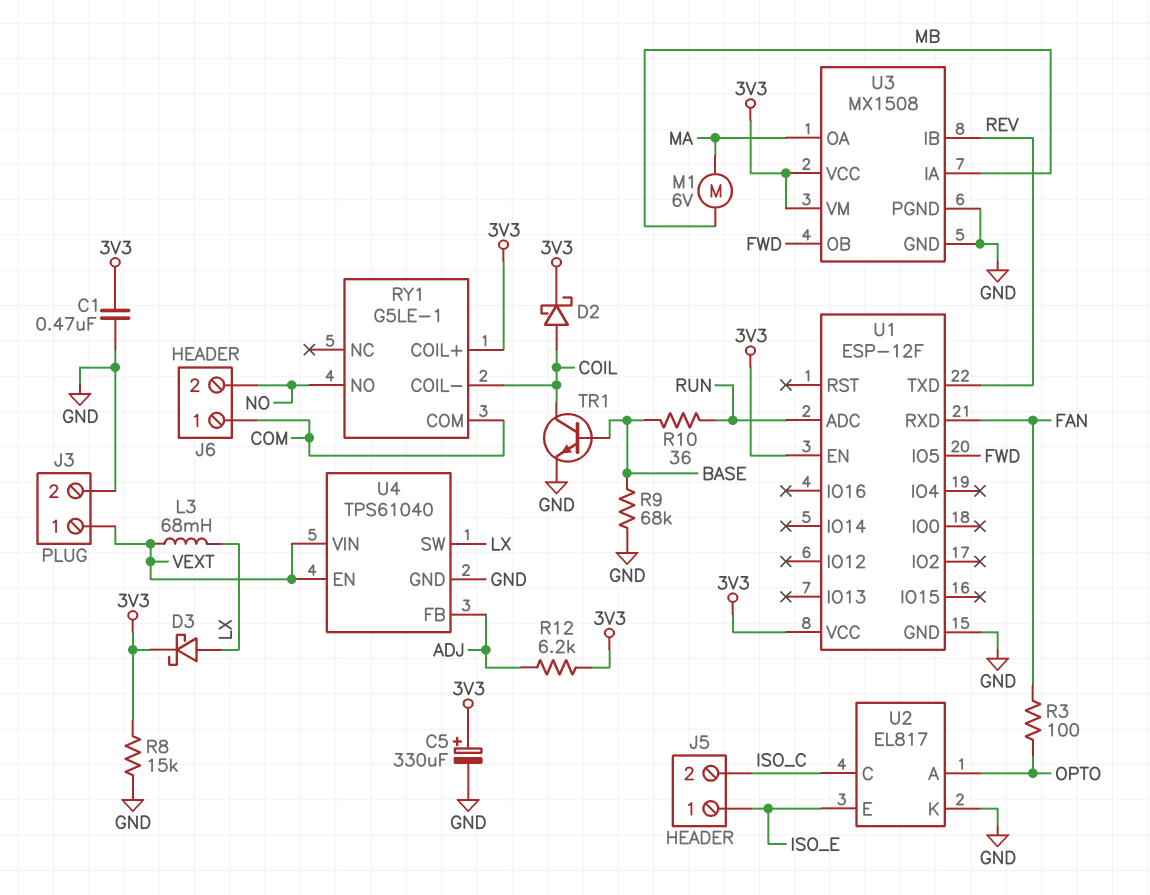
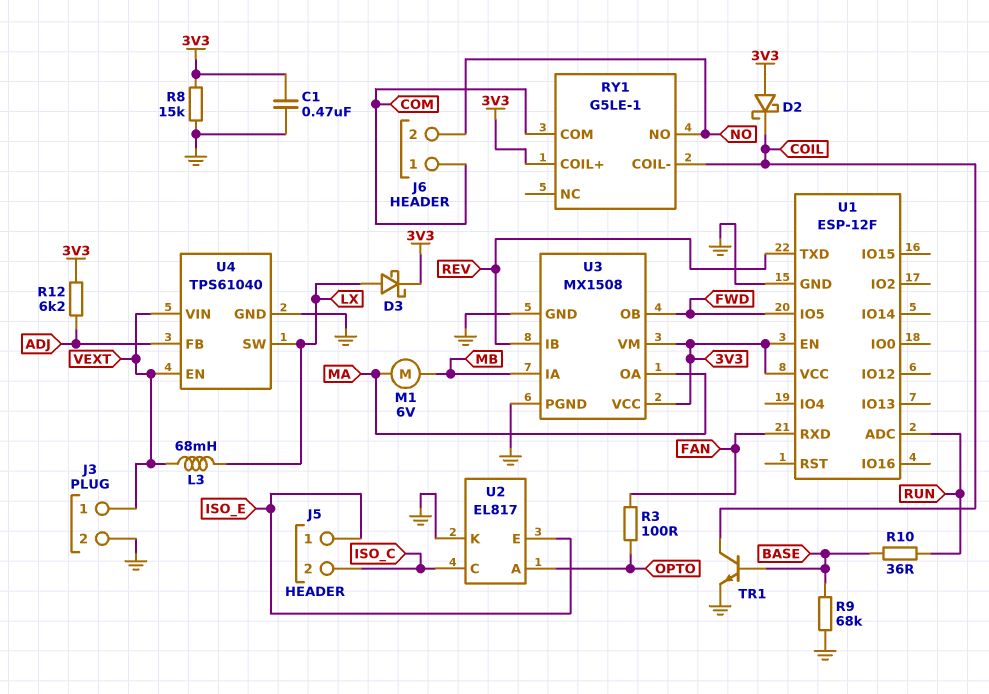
C5: 330uF (plus 3V3, minus GND) -> none
D2: schottky (A COIL, K 3V3) -> schottky (A 3V3, K COIL)

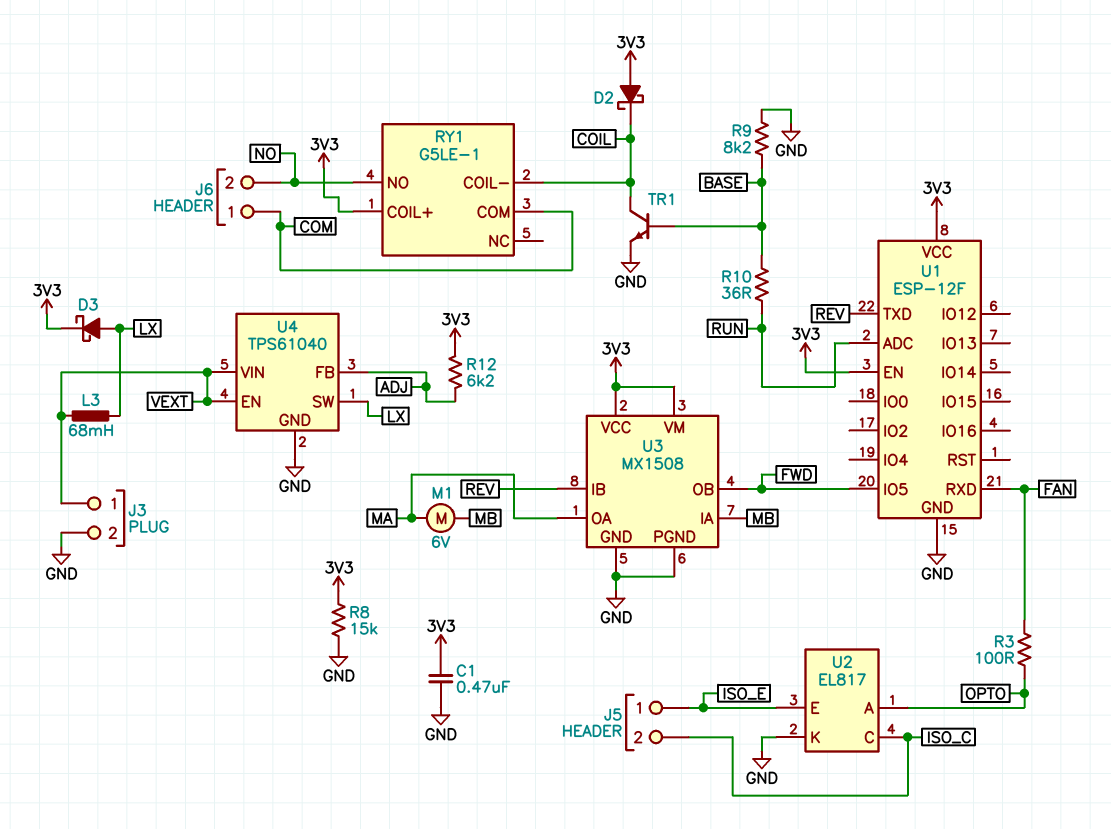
R9: 68k (BASE, GND) -> 8.2k (BASE, GND)

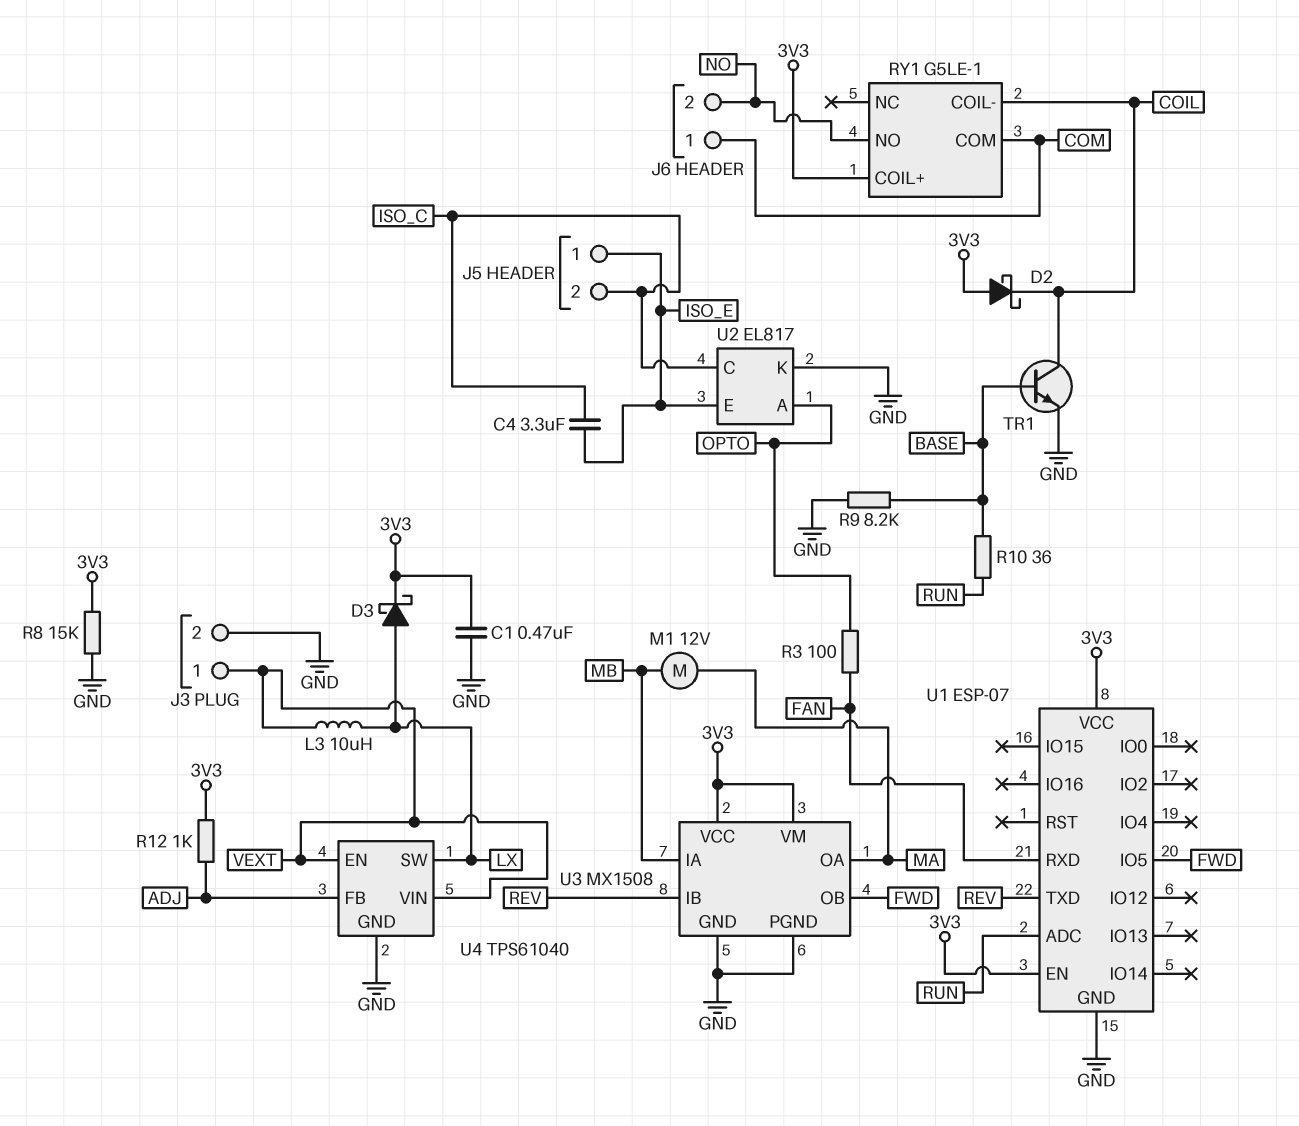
C4: none -> 3.3uF (ISO_C, ISO_E)
L3: 68mH (LX, VEXT) -> 10uH (LX, VEXT)
M1: motor 6V (MA, MB) -> motor 12V (MA, MB)
R12: 6.2k (3V3, ADJ) -> 1k (3V3, ADJ)
U1: ESP-12F -> ESP-07

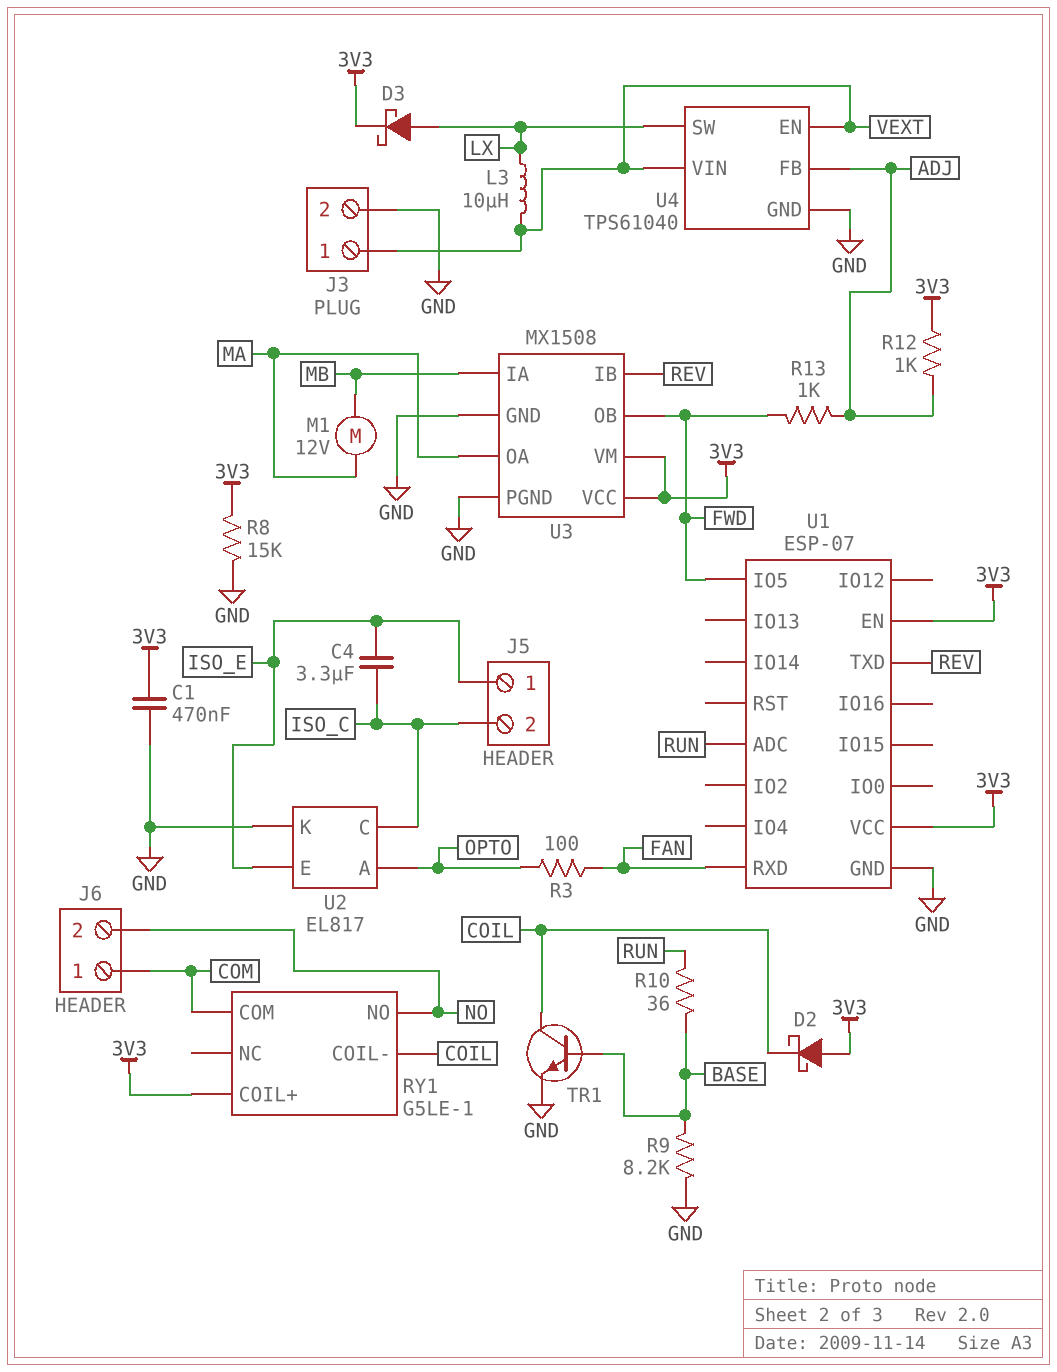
R13: none -> 1k (ADJ, FWD)

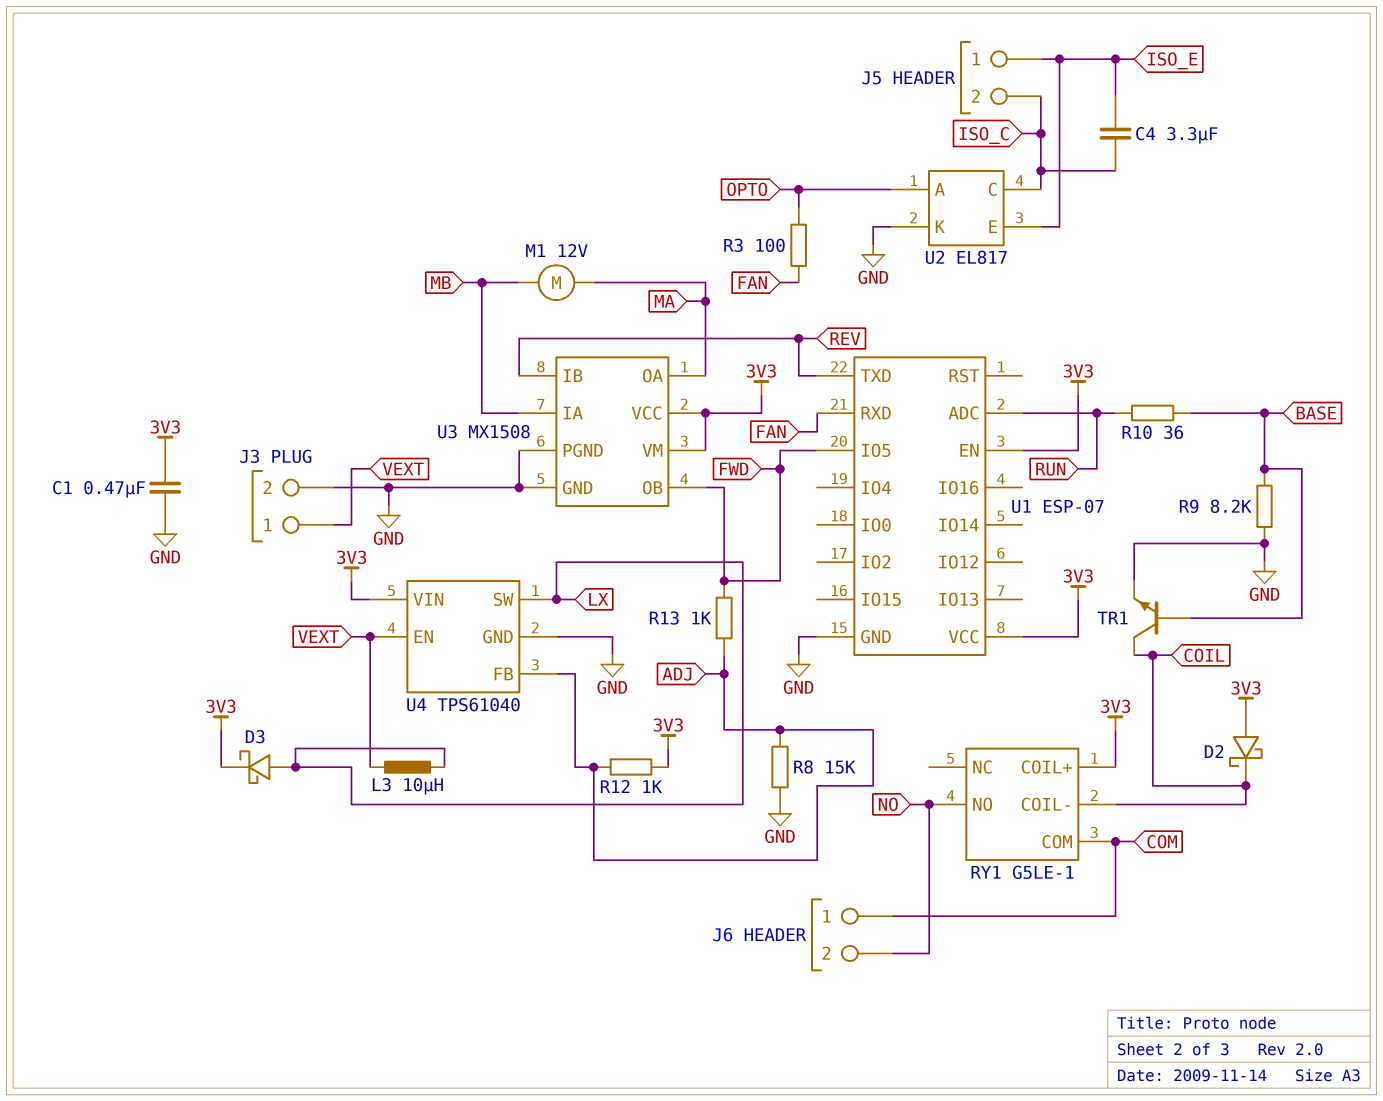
R8: 15k (3V3, GND) -> 15k (ADJ, GND)
U4 pin VIN: VEXT -> 3V3

